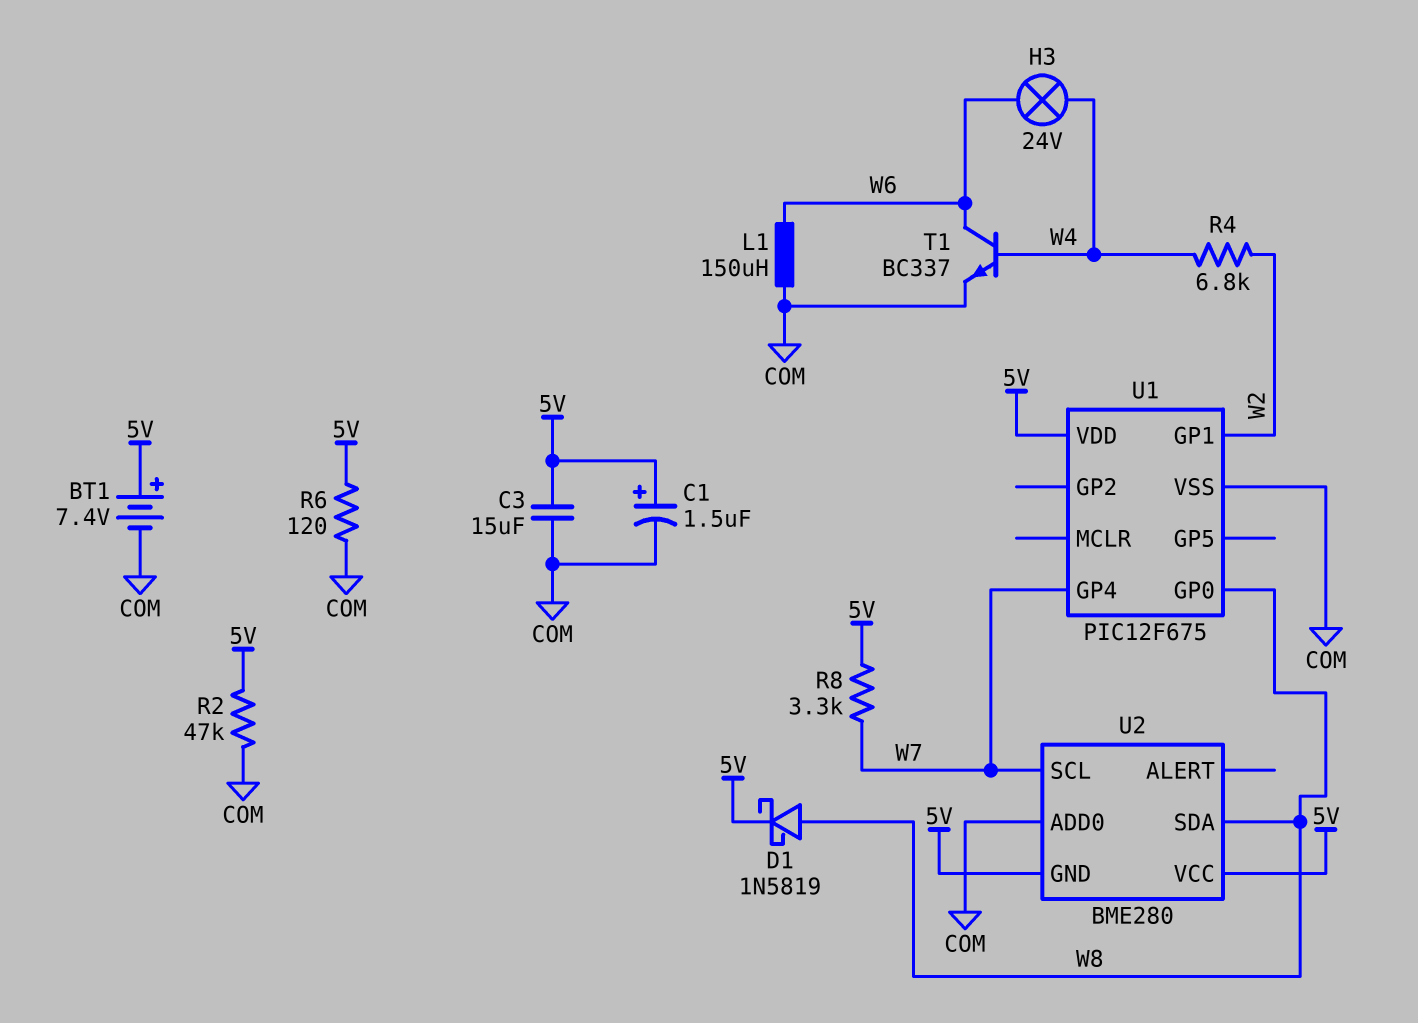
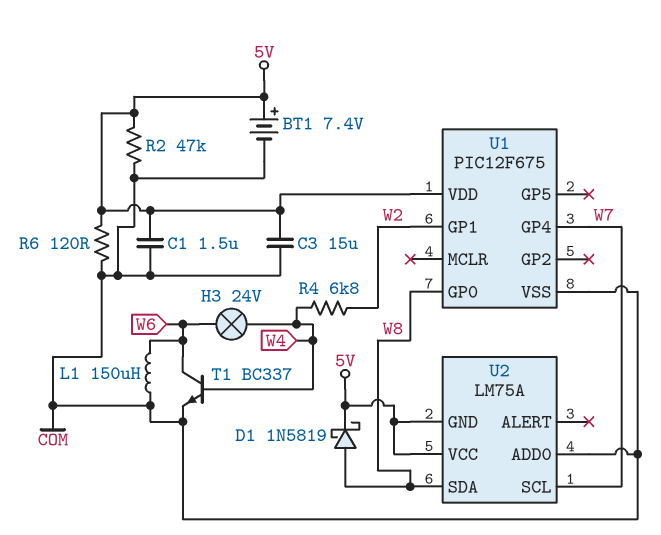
C1: 1.5uF (plus 5V, minus COM) -> 1.5uF (5V, COM)
R8: 3.3k (5V, W7) -> none
U2: BME280 -> LM75A

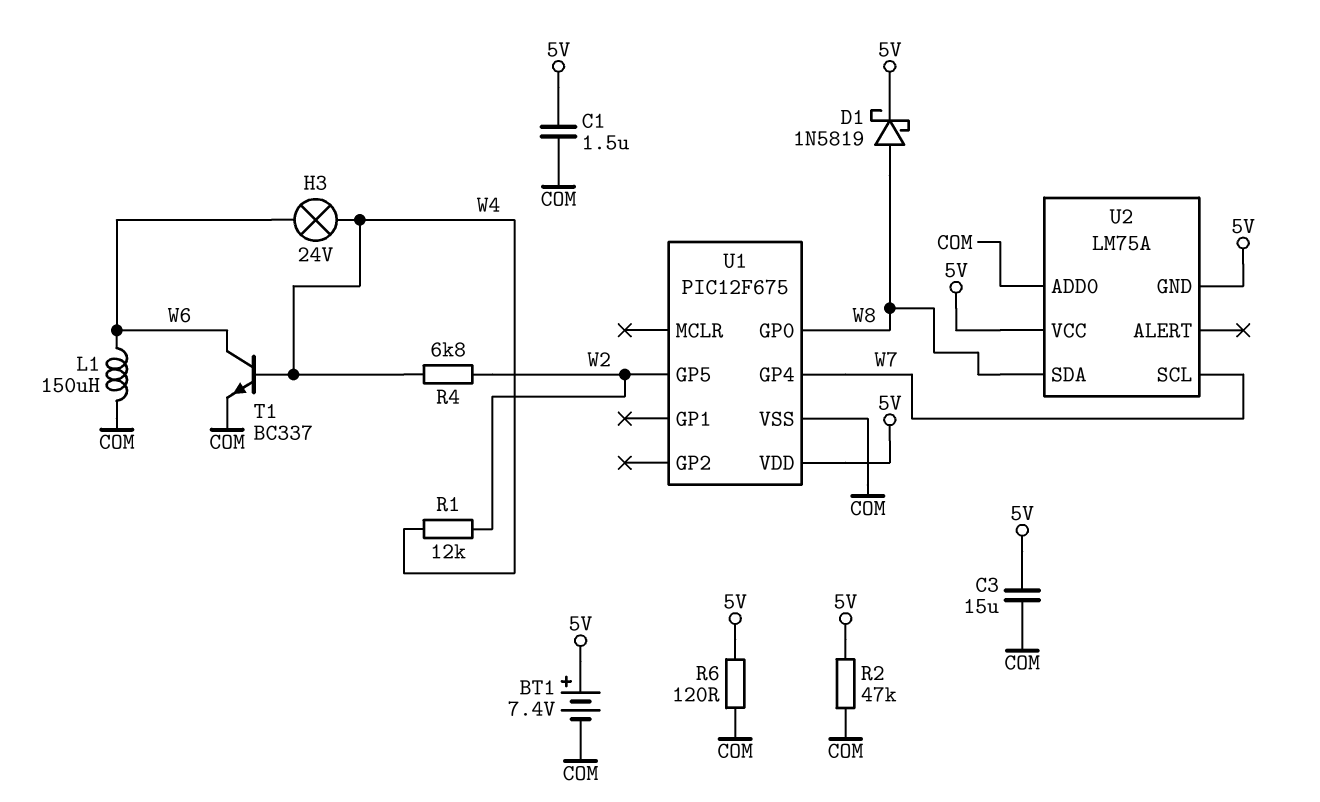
R1: none -> 12k (W2, W4)
U1 pin GP1: W2 -> none
U1 pin GP5: none -> W2

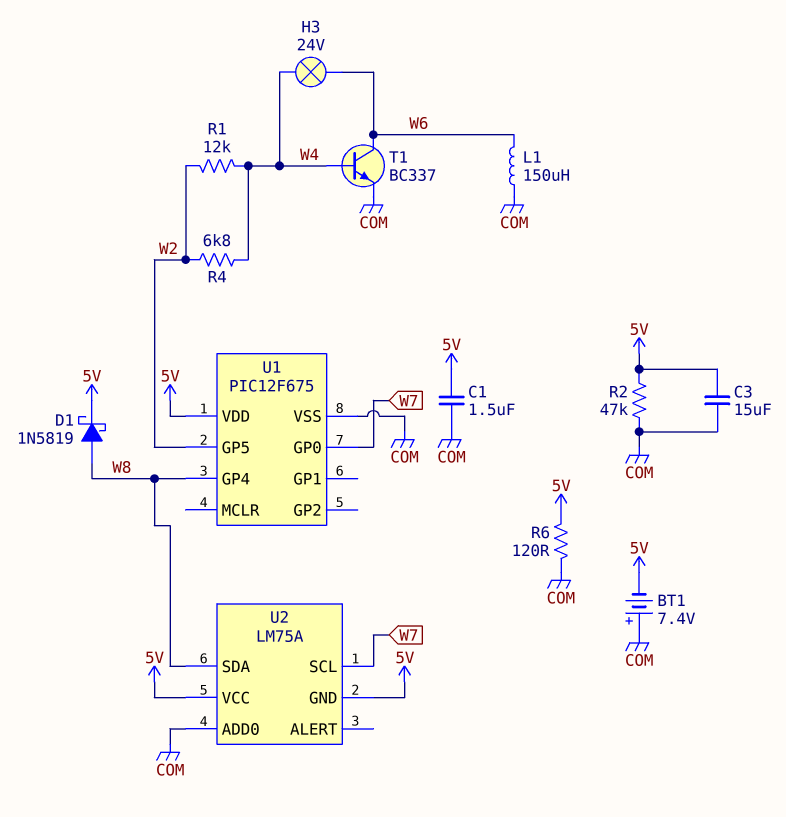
BT1: 7.4V (plus 5V, minus COM) -> 7.4V (plus COM, minus 5V)
U1 pin GP0: W8 -> W7
U1 pin GP4: W7 -> W8

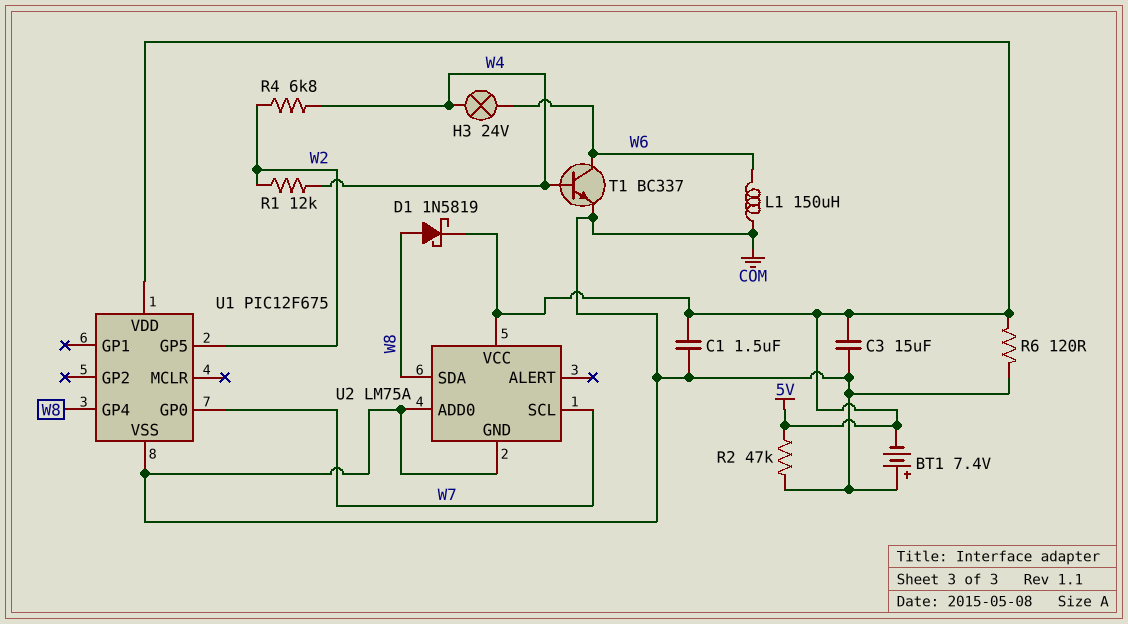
U2 pin GND: 5V -> COM

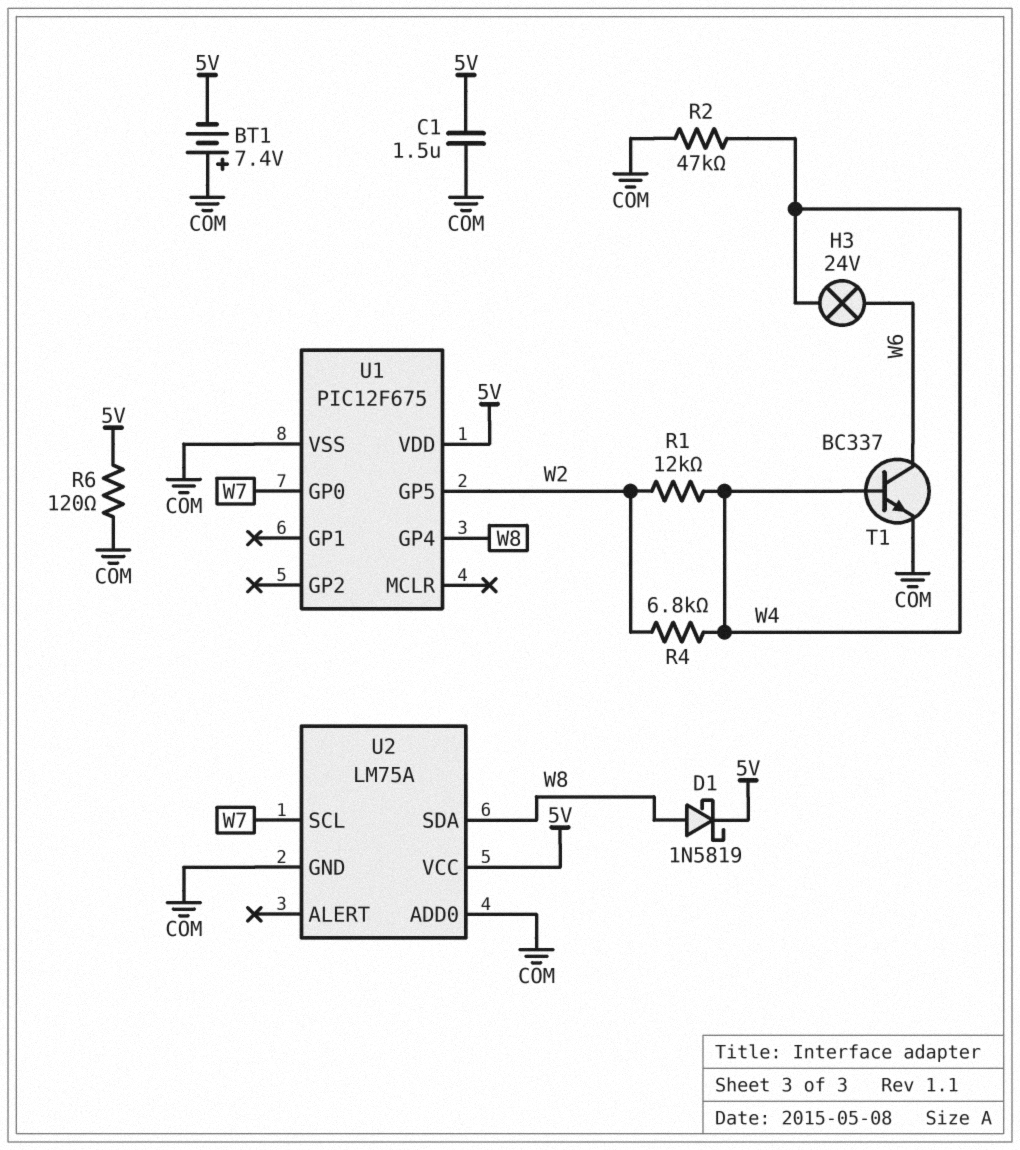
C3: 15uF (5V, COM) -> none
L1: 150uH (COM, W6) -> none
R2: 47k (5V, COM) -> 47k (COM, W4)

